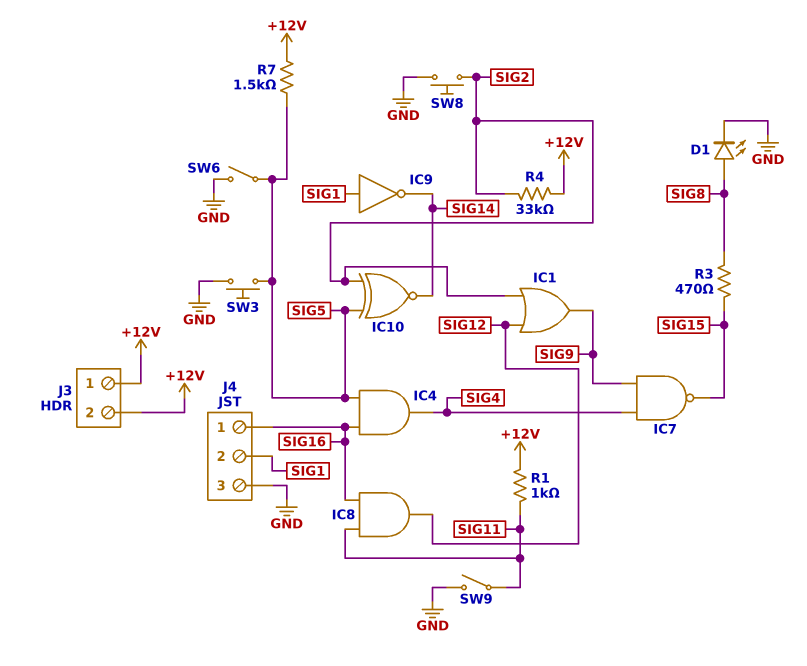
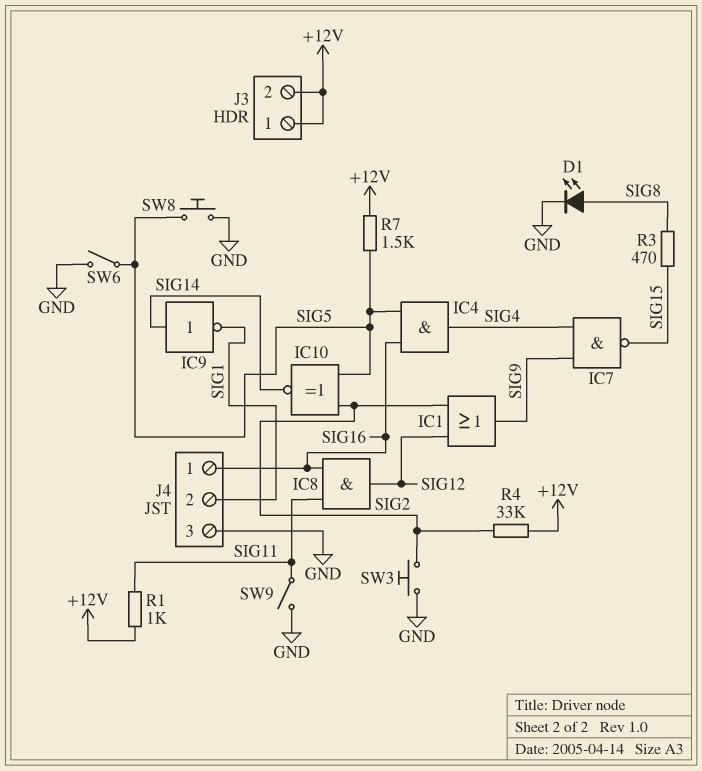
IC9: NOT (in SIG1, out SIG14) -> NOT (in SIG14, out SIG1)
SW3: button (GND, SIG5) -> button (GND, SIG2)
SW8: button (GND, SIG2) -> button (GND, SIG5)

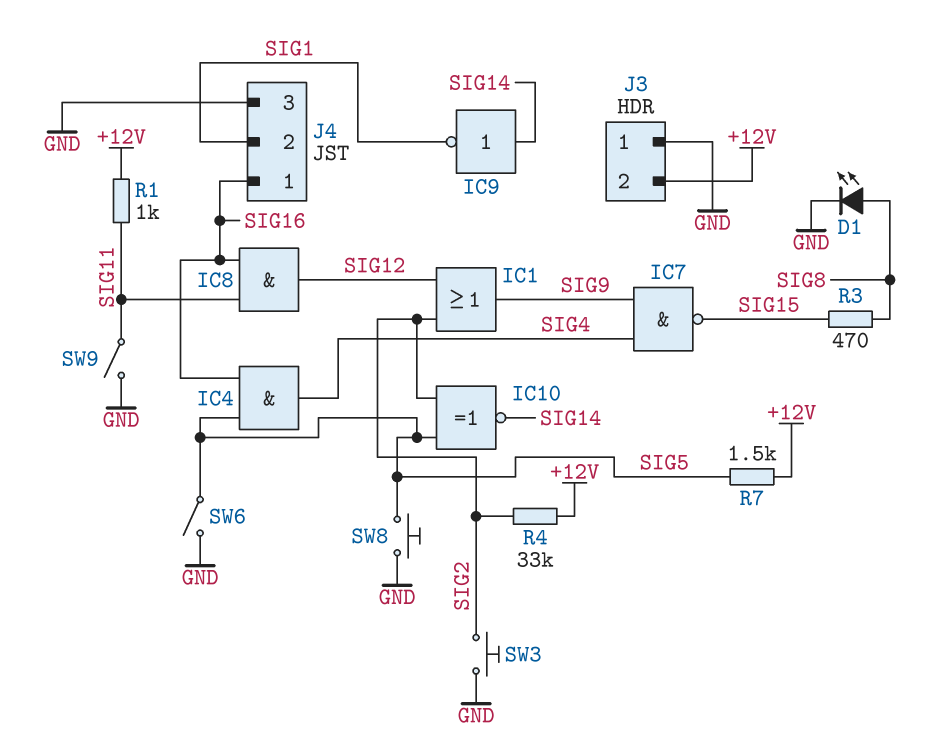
J3 pin 1: +12V -> GND

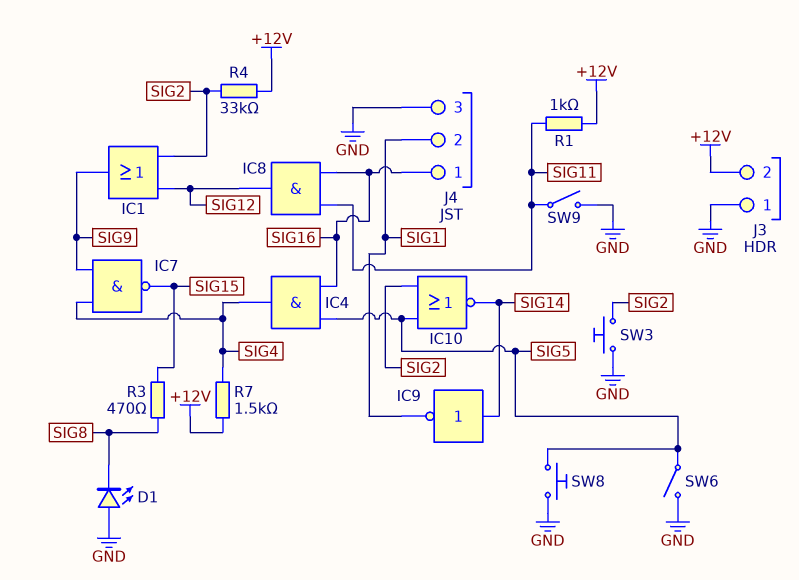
D1: LED (A SIG8, K GND) -> LED (A GND, K SIG8)
IC10: XNOR (in SIG2, in SIG5, out SIG14) -> NOR (in SIG2, in SIG5, out SIG14)
R7: 1.5k (+12V, SIG5) -> 1.5k (+12V, SIG4)

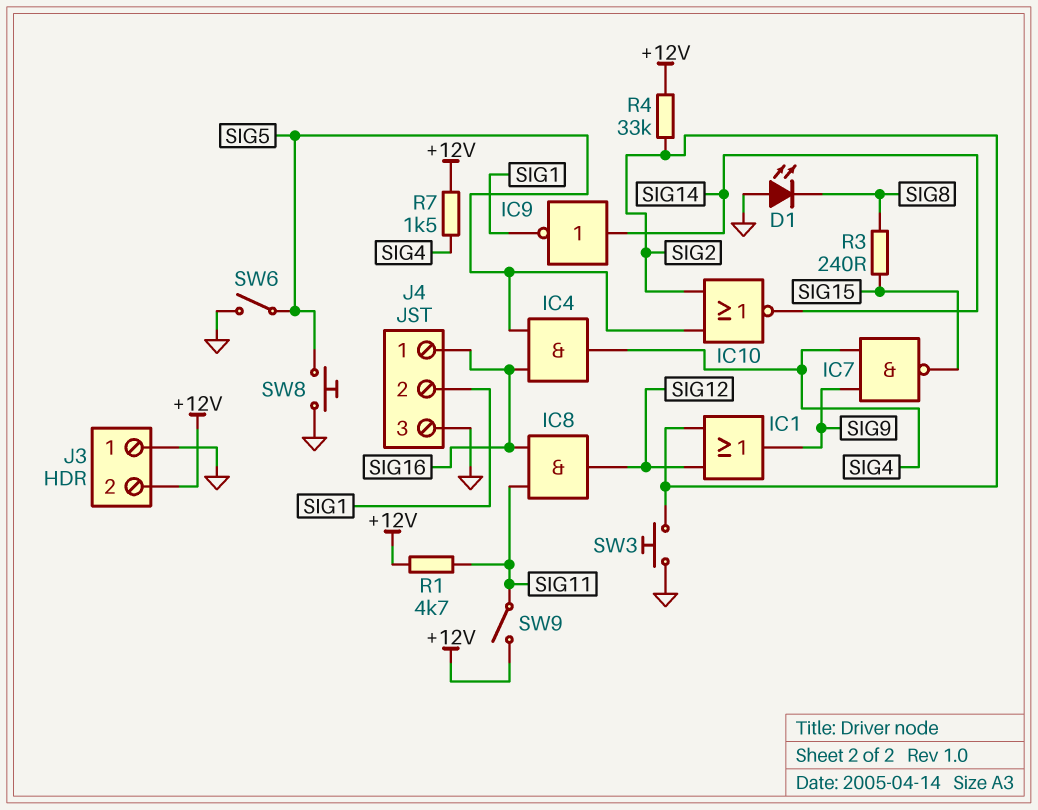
R1: 1k (+12V, SIG11) -> 4.7k (+12V, SIG11)
R3: 470 (SIG8, SIG15) -> 240 (SIG8, SIG15)
SW9: switch (GND, SIG11) -> switch (+12V, SIG11)

